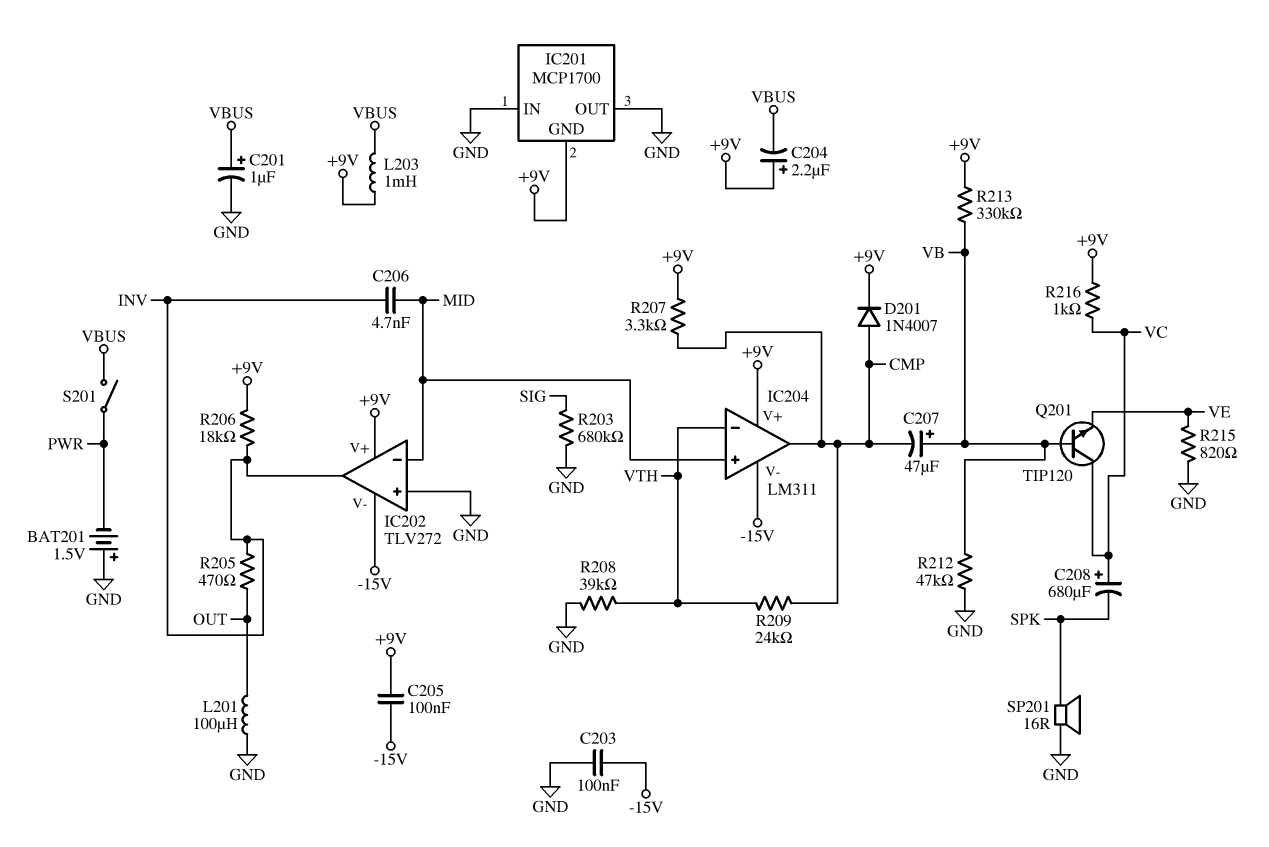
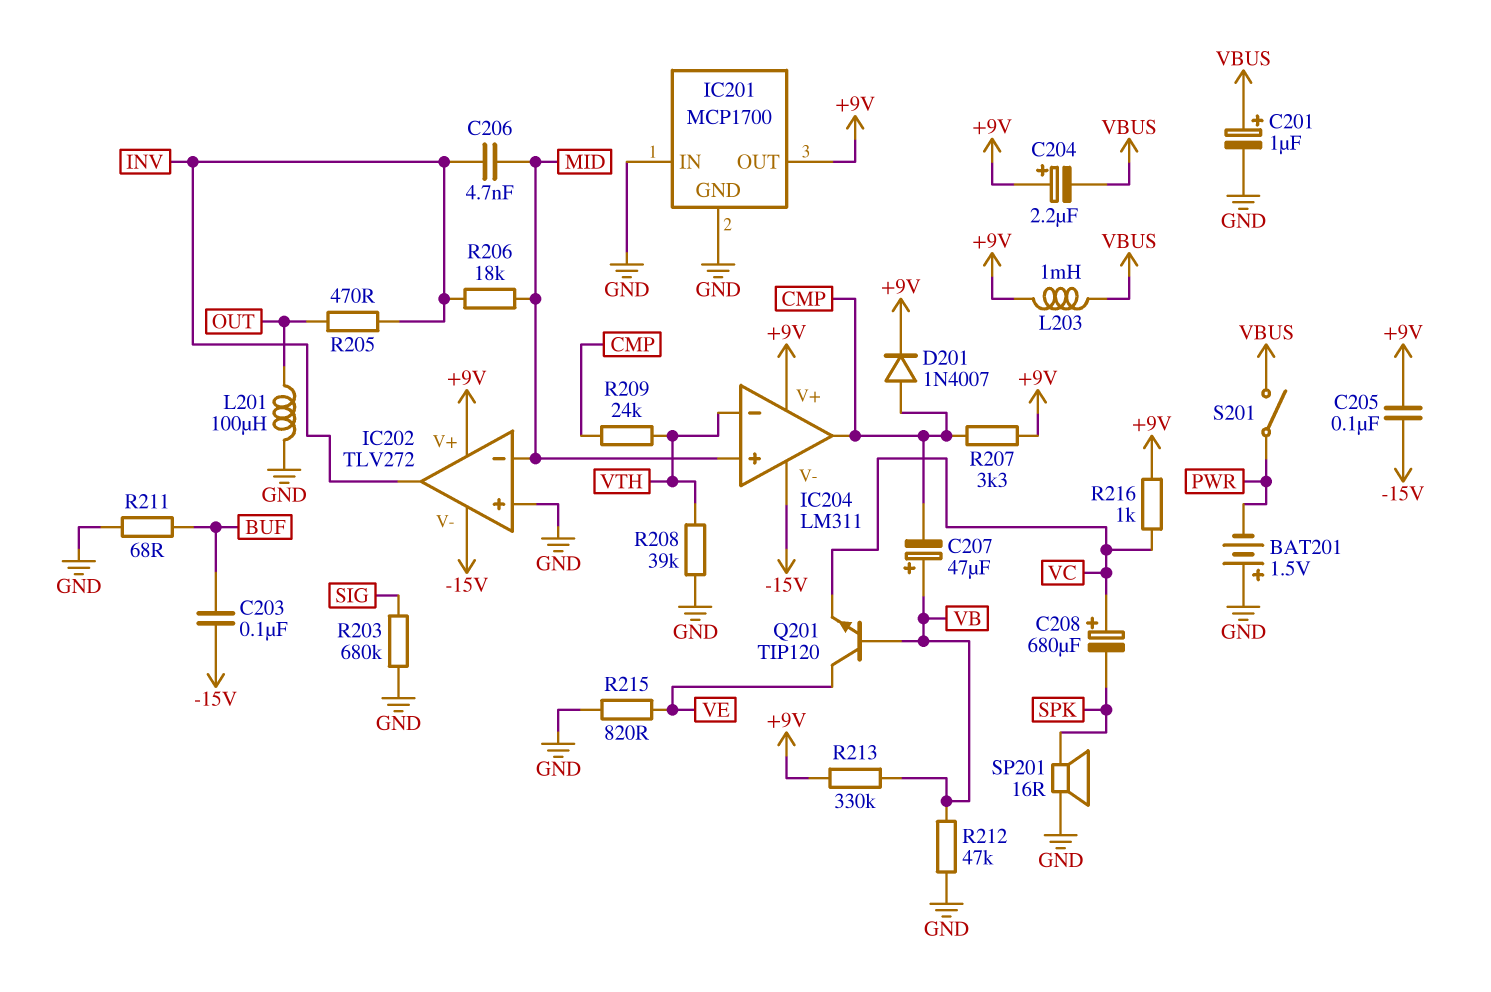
C203: 100nF (-15V, GND) -> 100nF (-15V, BUF)
IC201 pin GND: +9V -> GND
IC201 pin OUT: GND -> +9V
Q201: NPN TIP120 (B VB, C VC, E VE) -> NPN TIP120 (B VB, C VE, E VC)
R206: 18k (+9V, INV) -> 18k (INV, MID)
R211: none -> 68 (BUF, GND)

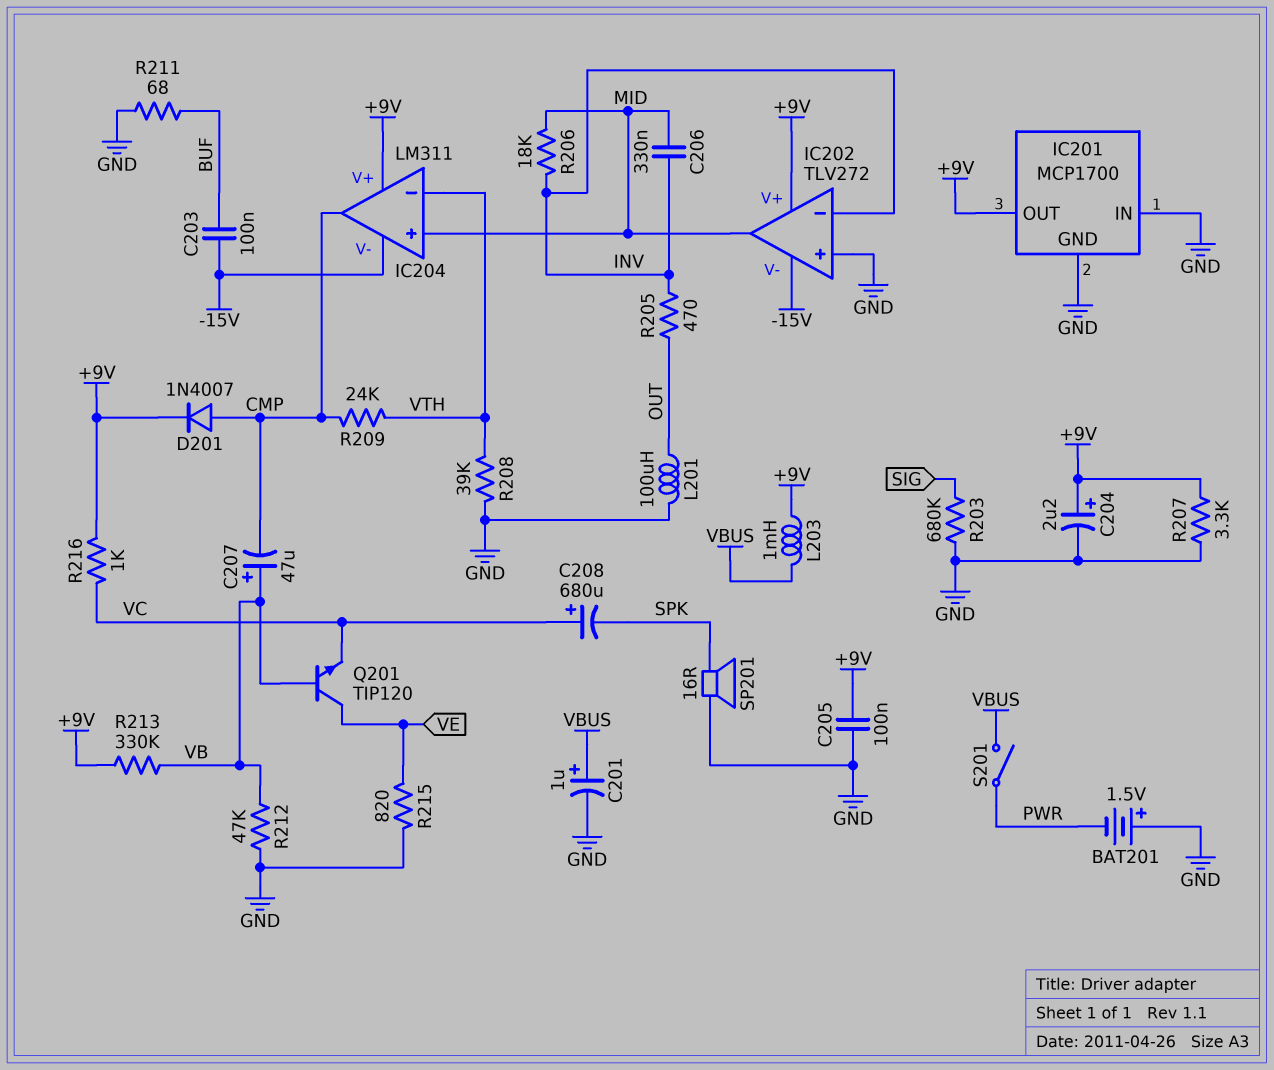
C204: 2.2uF (plus +9V, minus VBUS) -> 2.2uF (plus +9V, minus GND)
C205: 100nF (+9V, -15V) -> 100nF (+9V, GND)
C206: 4.7nF (INV, MID) -> 330nF (INV, MID)
IC202 pin in-: MID -> INV
IC202 pin out: INV -> MID
R207: 3.3k (+9V, CMP) -> 3.3k (+9V, GND)

